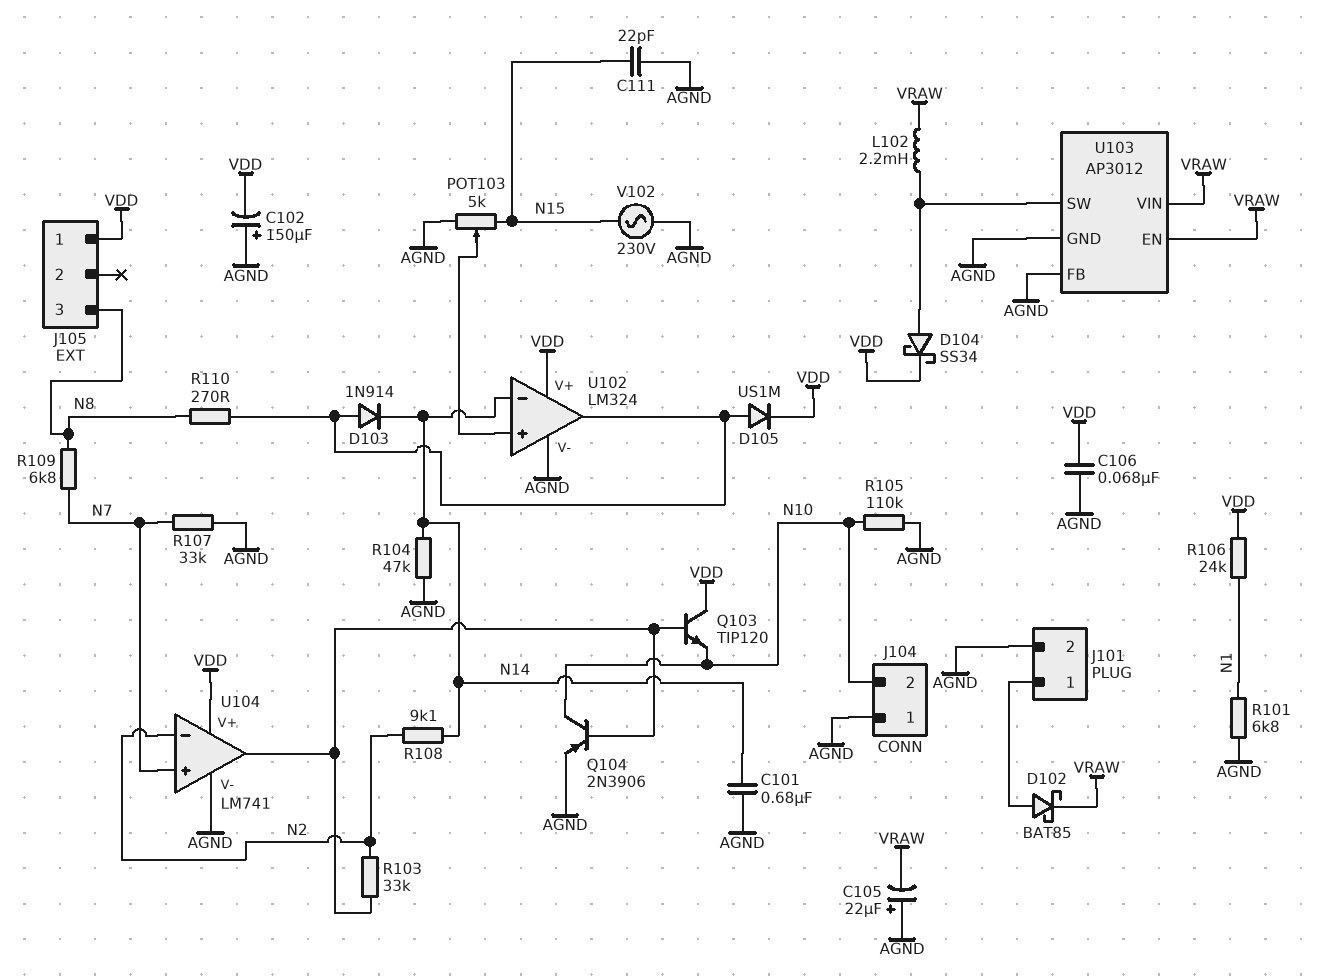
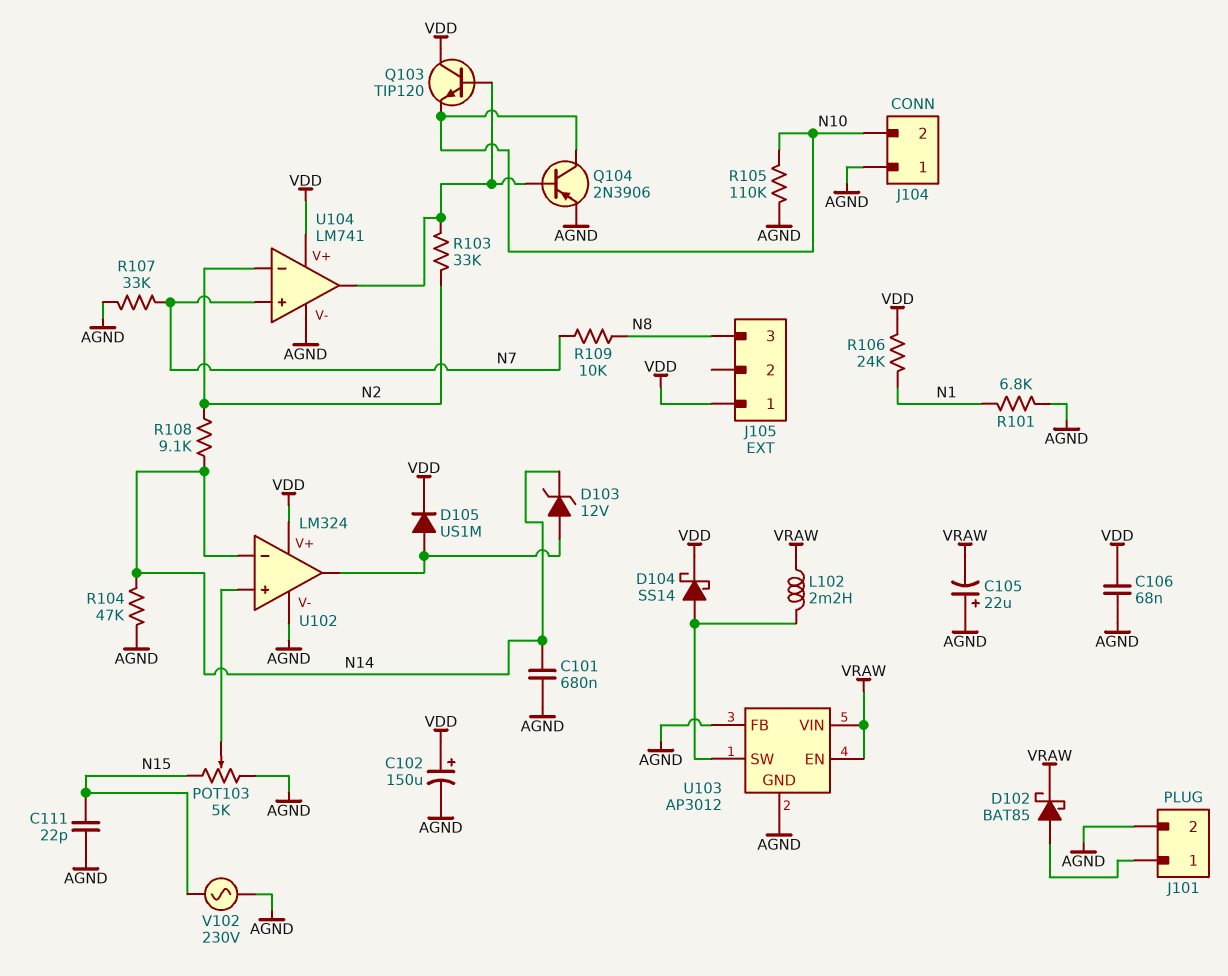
C102: 150uF (plus AGND, minus VDD) -> 150uF (plus VDD, minus AGND)
D103: diode 1N914 (A U102/out, K N14) -> zener 12V (A U102/out, K N14)
D104: schottky SS34 (A U103/SW, K VDD) -> schottky SS14 (A U103/SW, K VDD)
R109: 6.8k (N7, N8) -> 10k (N7, N8)
R110: 270 (N8, U102/out) -> none

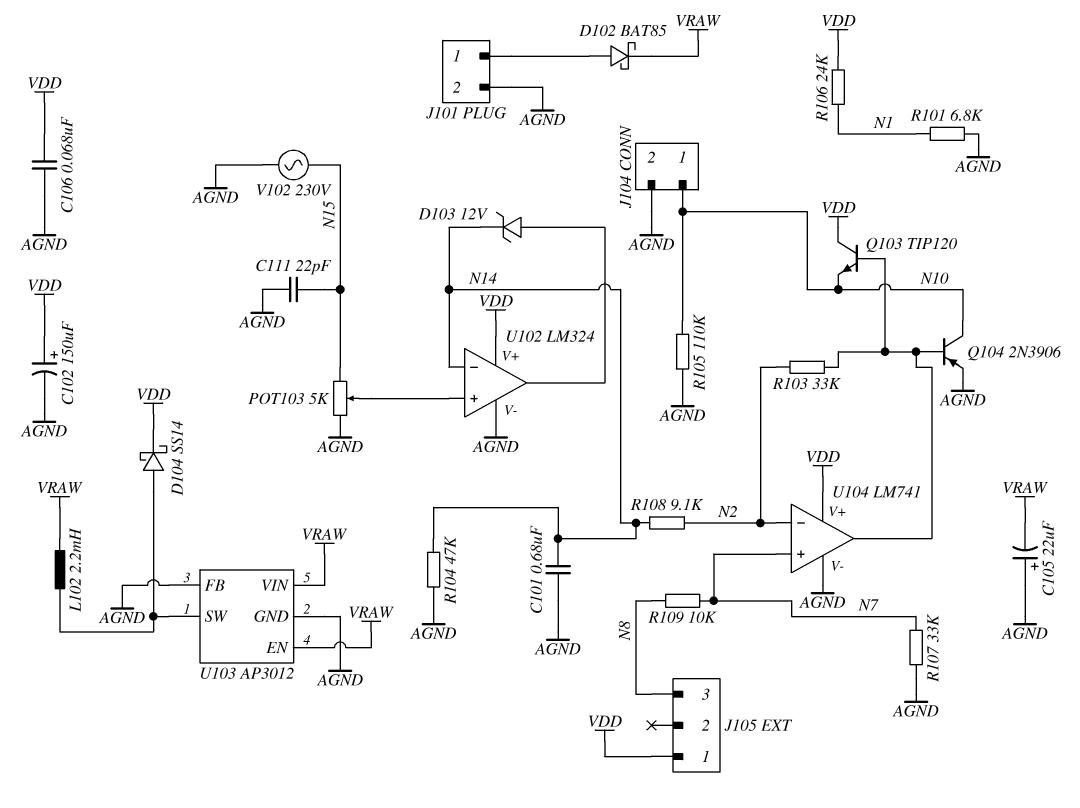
D105: diode US1M (A U102/out, K VDD) -> none
J104 pin 1: AGND -> N10
J104 pin 2: N10 -> AGND

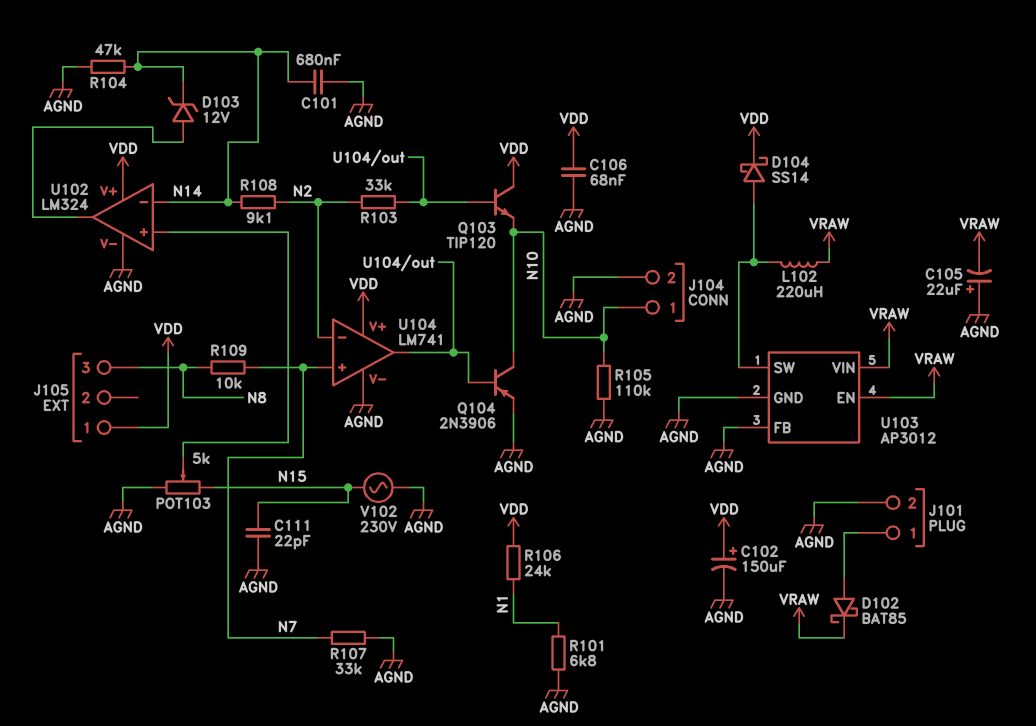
L102: 2.2mH (U103/SW, VRAW) -> 220uH (U103/SW, VRAW)

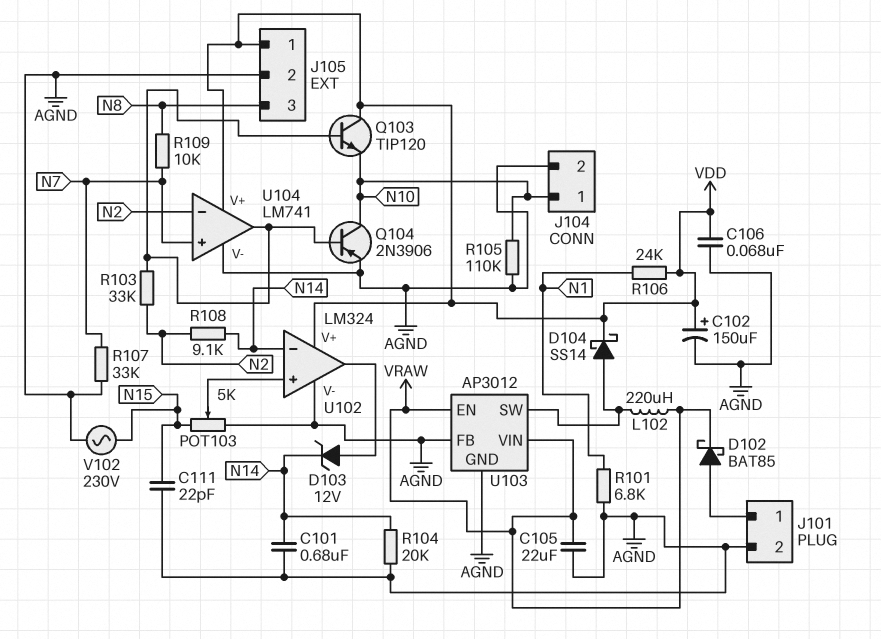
C105: 22uF (plus AGND, minus VRAW) -> 22uF (AGND, VRAW)
J105 pin 2: none -> AGND
R104: 47k (AGND, N14) -> 20k (AGND, N14)

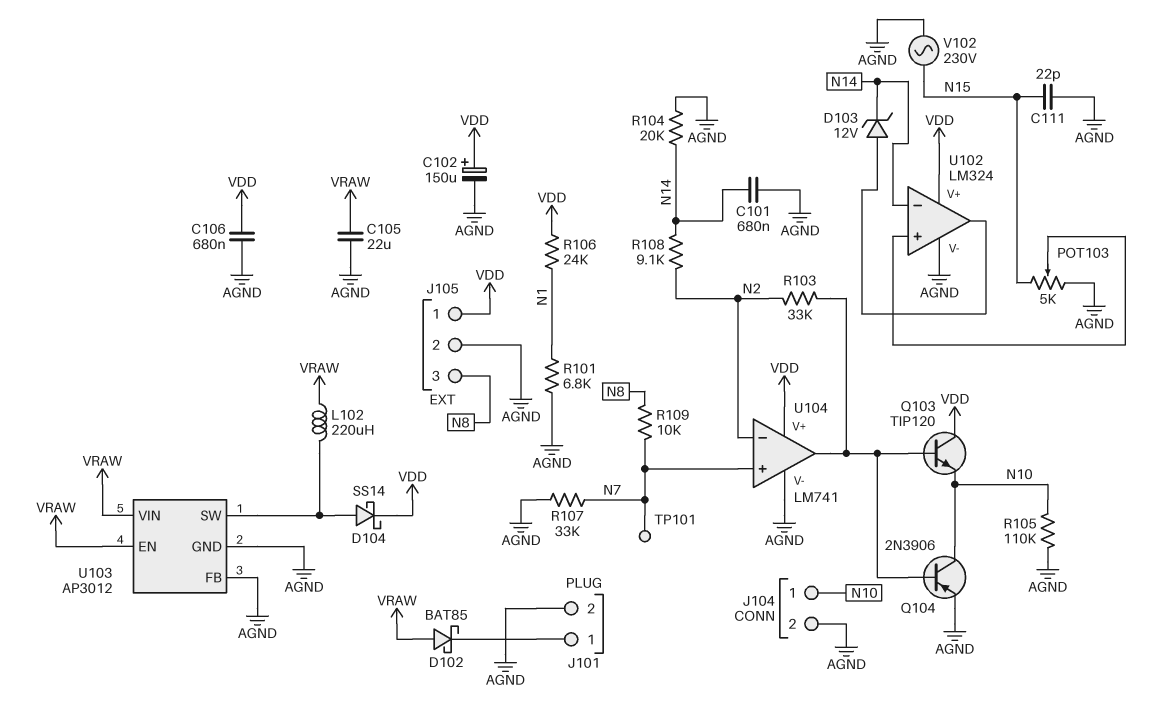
C106: 68nF (AGND, VDD) -> 680nF (AGND, VDD)
D102: schottky BAT85 (A J101/1, K VRAW) -> schottky BAT85 (A VRAW, K J101/1)
TP101: none -> test point (N7)

